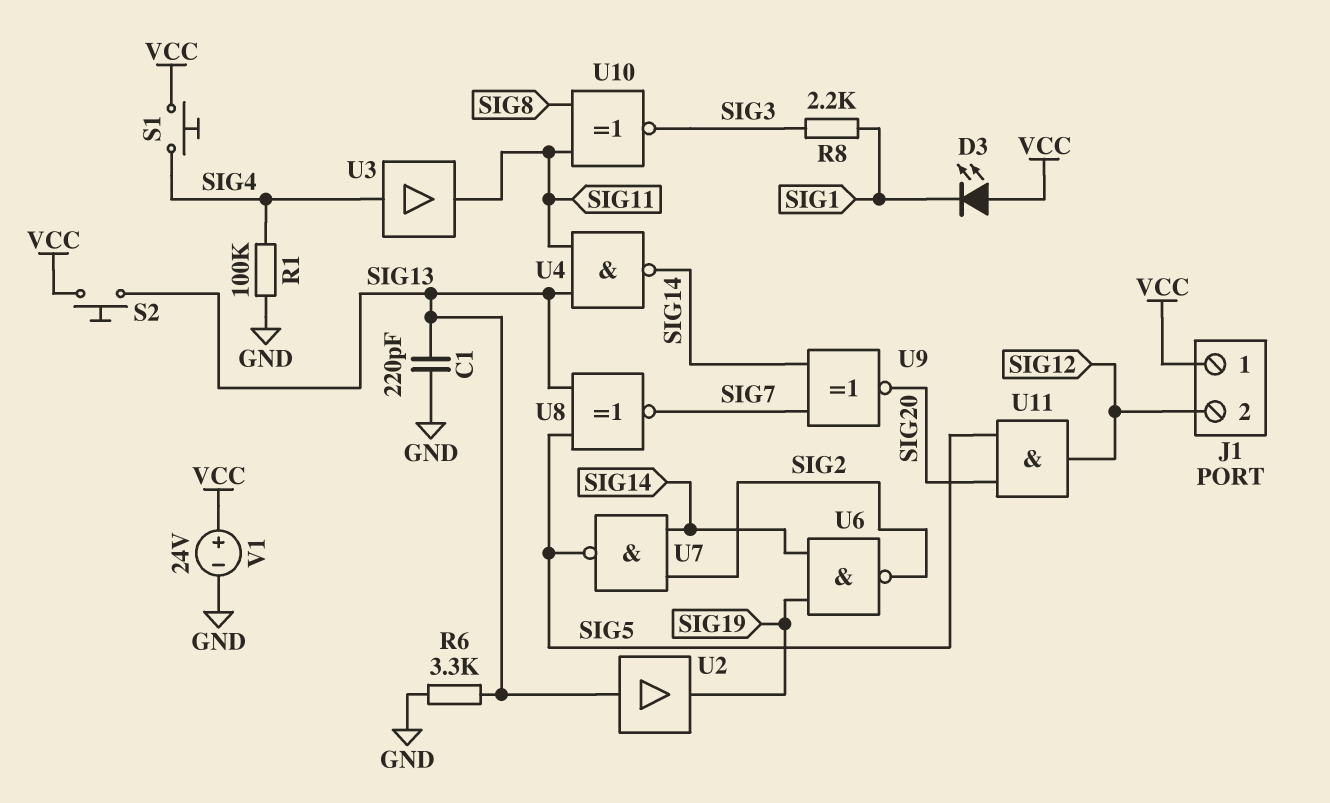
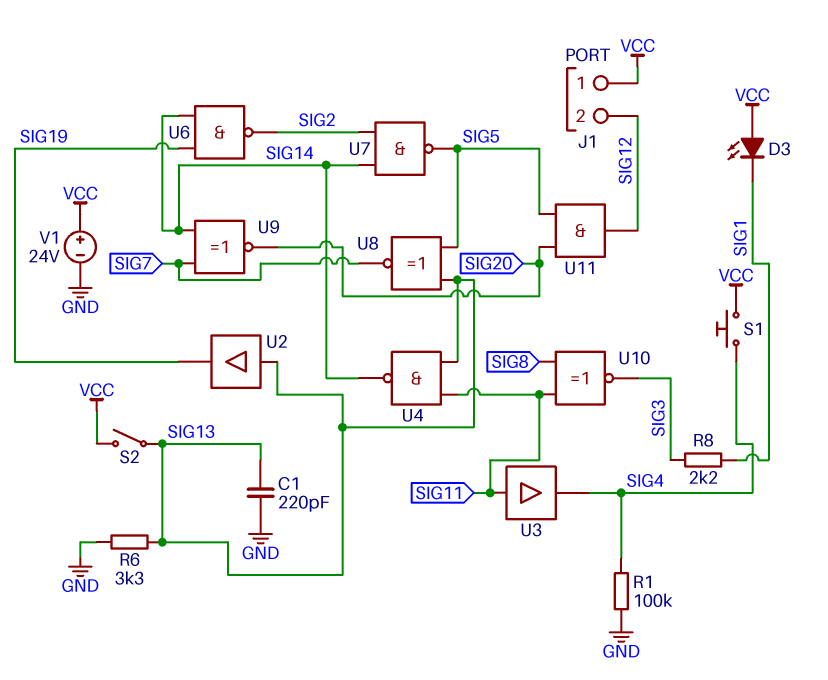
S2: button (SIG13, VCC) -> switch (SIG13, VCC)
U3: buffer (in SIG4, out SIG11) -> buffer (in SIG11, out SIG4)

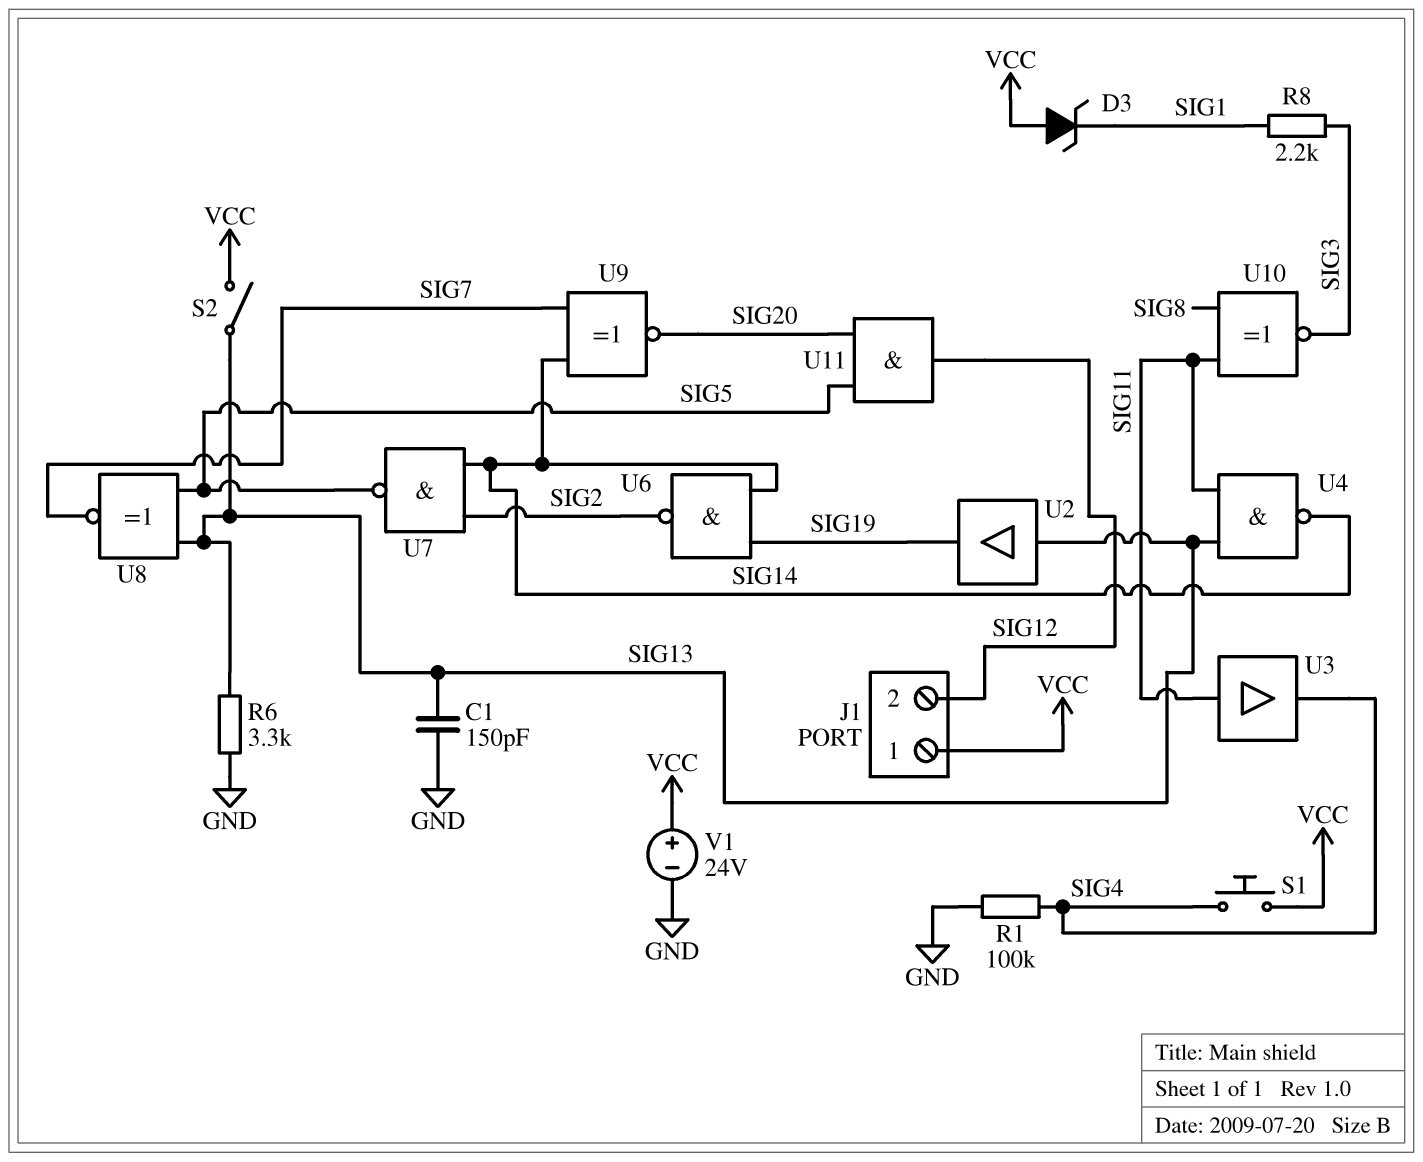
C1: 220pF (GND, SIG13) -> 150pF (GND, SIG13)
D3: LED (A VCC, K SIG1) -> zener (A VCC, K SIG1)

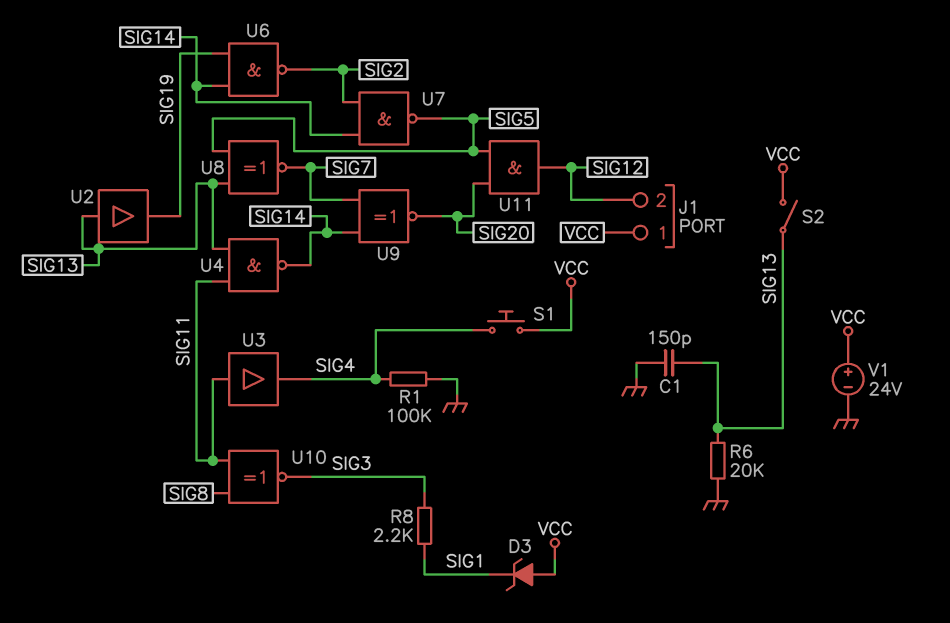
R6: 3.3k (GND, SIG13) -> 20k (GND, SIG13)

